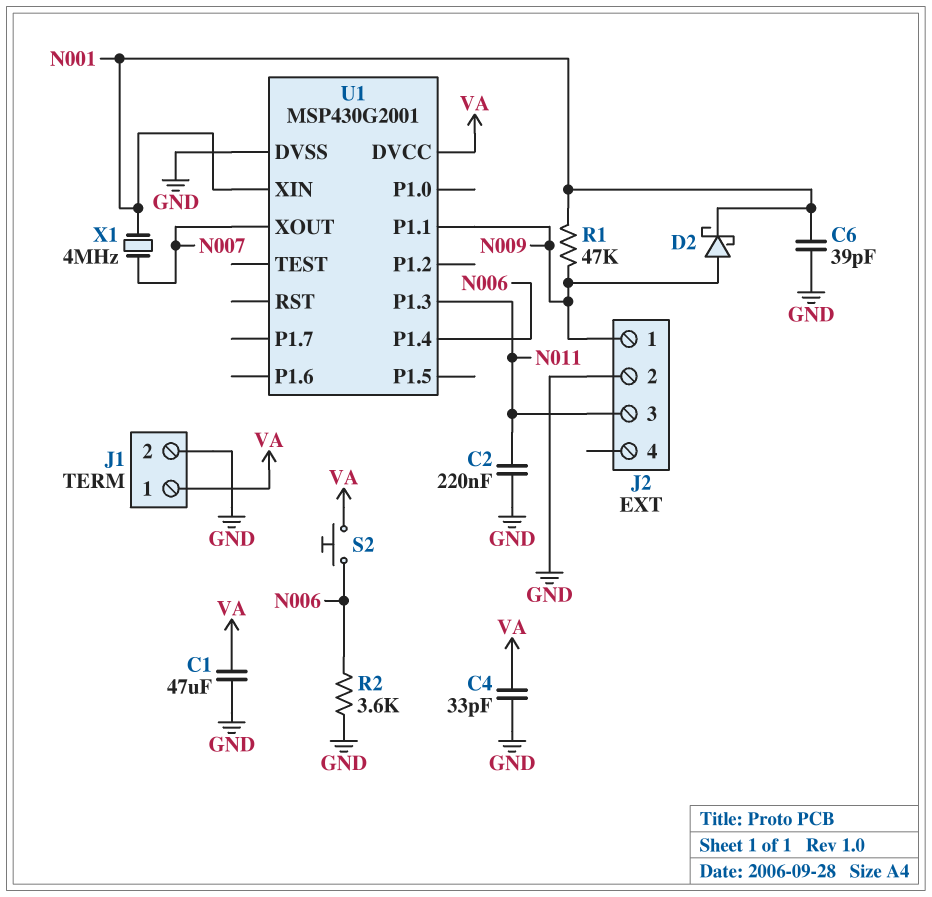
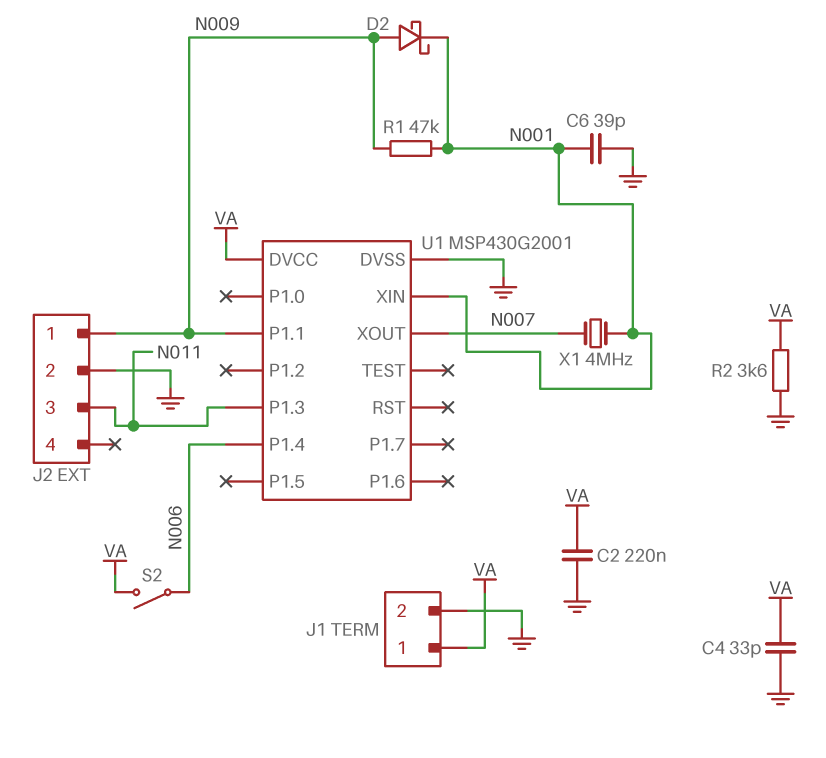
C1: 47uF (GND, VA) -> none
C2: 220nF (GND, N011) -> 220nF (GND, VA)
R2: 3.6k (GND, N006) -> 3.6k (GND, VA)
S2: button (N006, VA) -> switch (N006, VA)

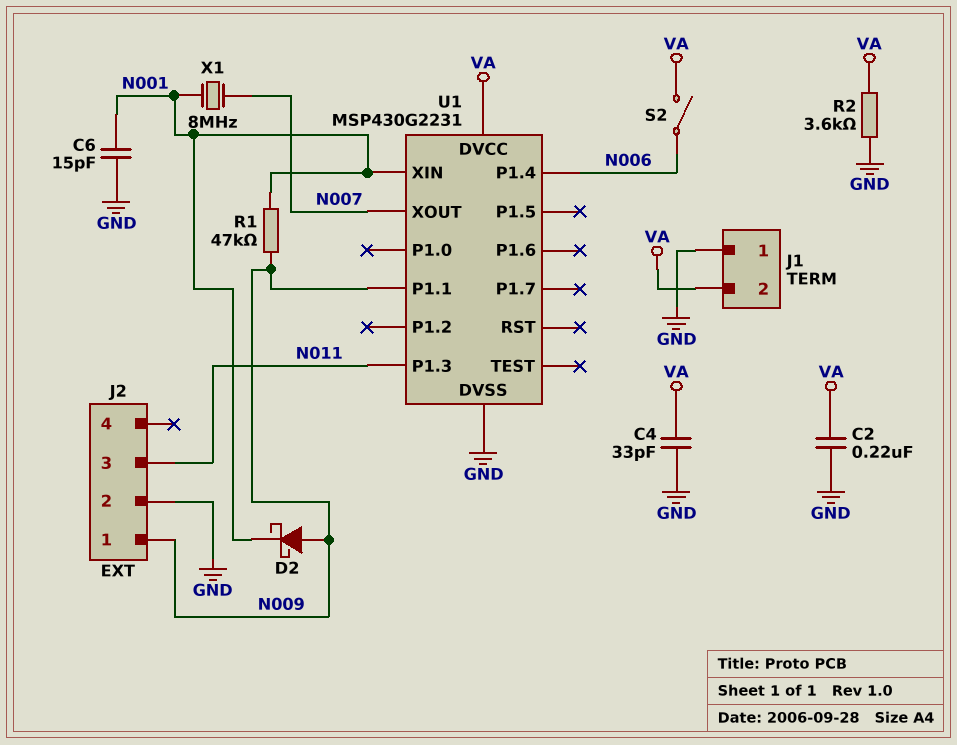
C6: 39pF (GND, N001) -> 15pF (GND, N001)
J1 pin 1: VA -> GND
J1 pin 2: GND -> VA
U1: MSP430G2001 -> MSP430G2231
X1: 4MHz (N001, N007) -> 8MHz (N001, N007)

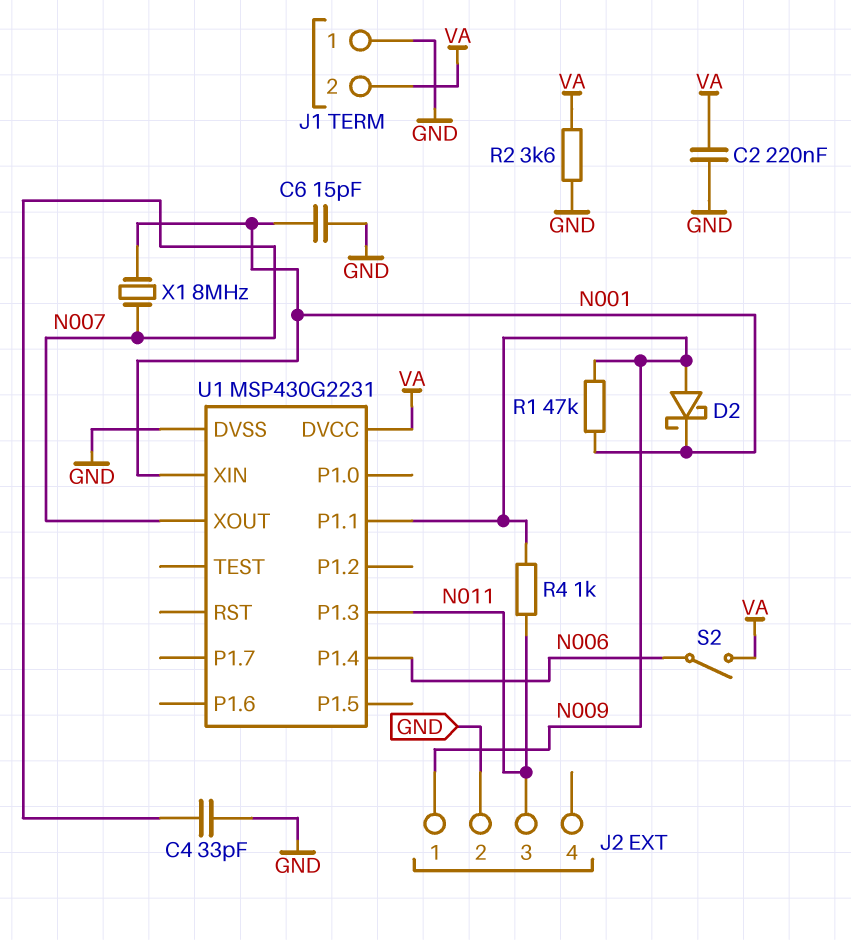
C4: 33pF (GND, VA) -> 33pF (GND, N007)
R4: none -> 1k (N009, N011)

